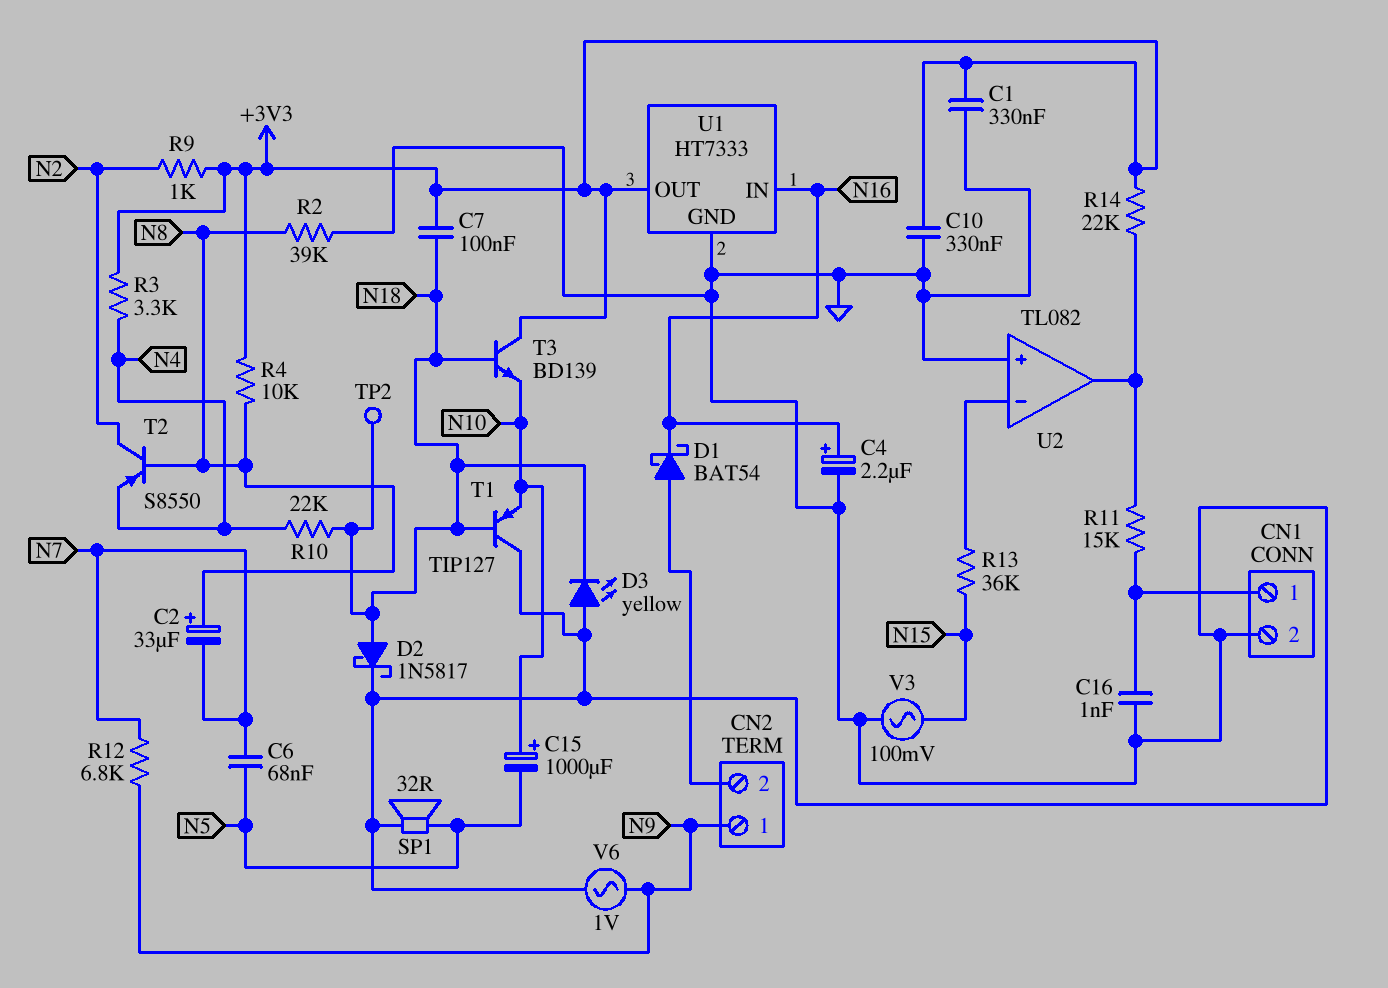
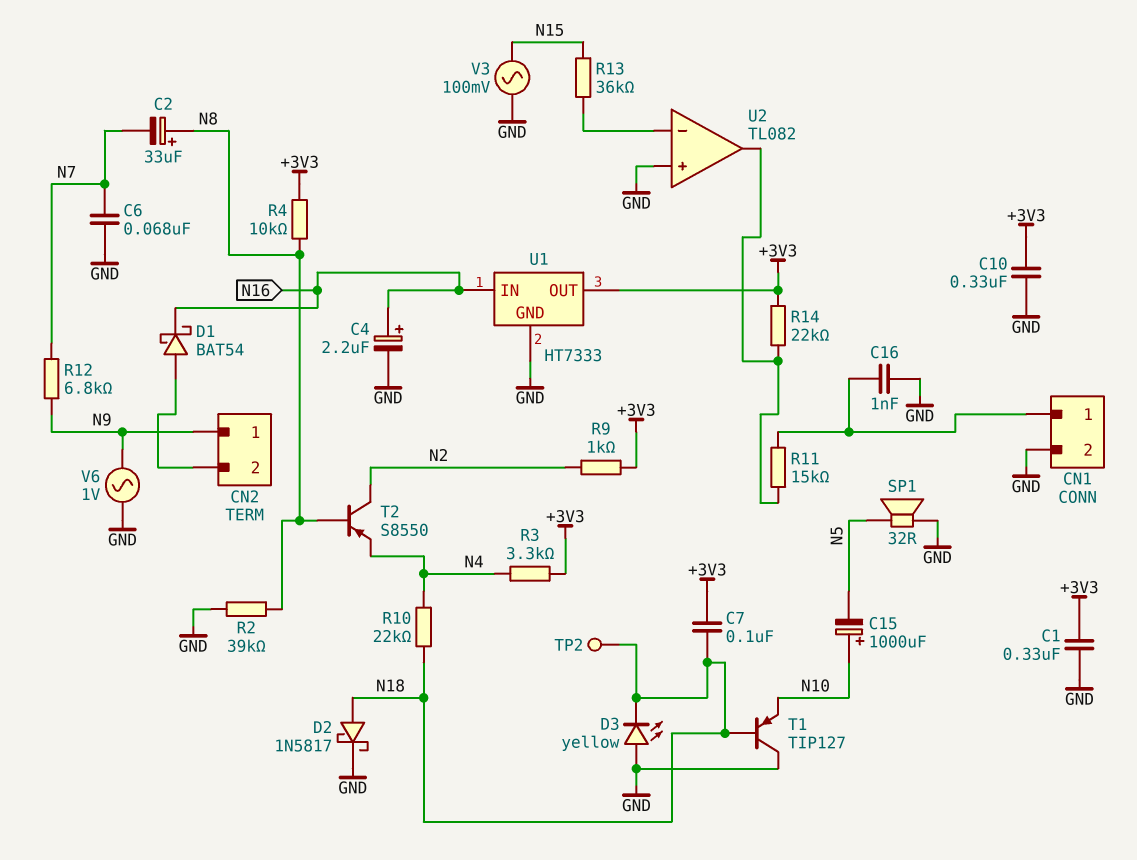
C6: 68nF (N5, N7) -> 68nF (GND, N7)
T3: NPN BD139 (B N18, C +3V3, E N10) -> none

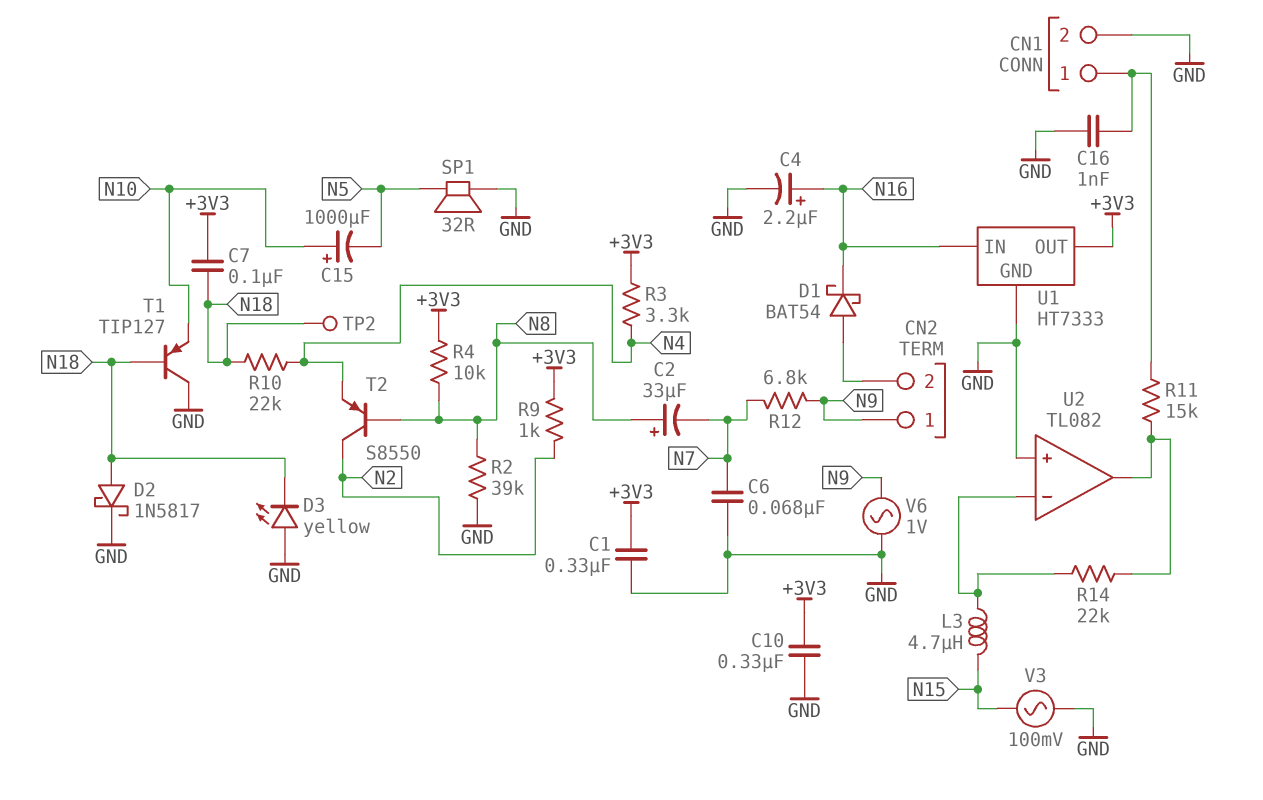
L3: none -> 4.7uH (N15, U2/in-)
R13: 36k (N15, U2/in-) -> none
R14: 22k (+3V3, U2/out) -> 22k (U2/in-, U2/out)

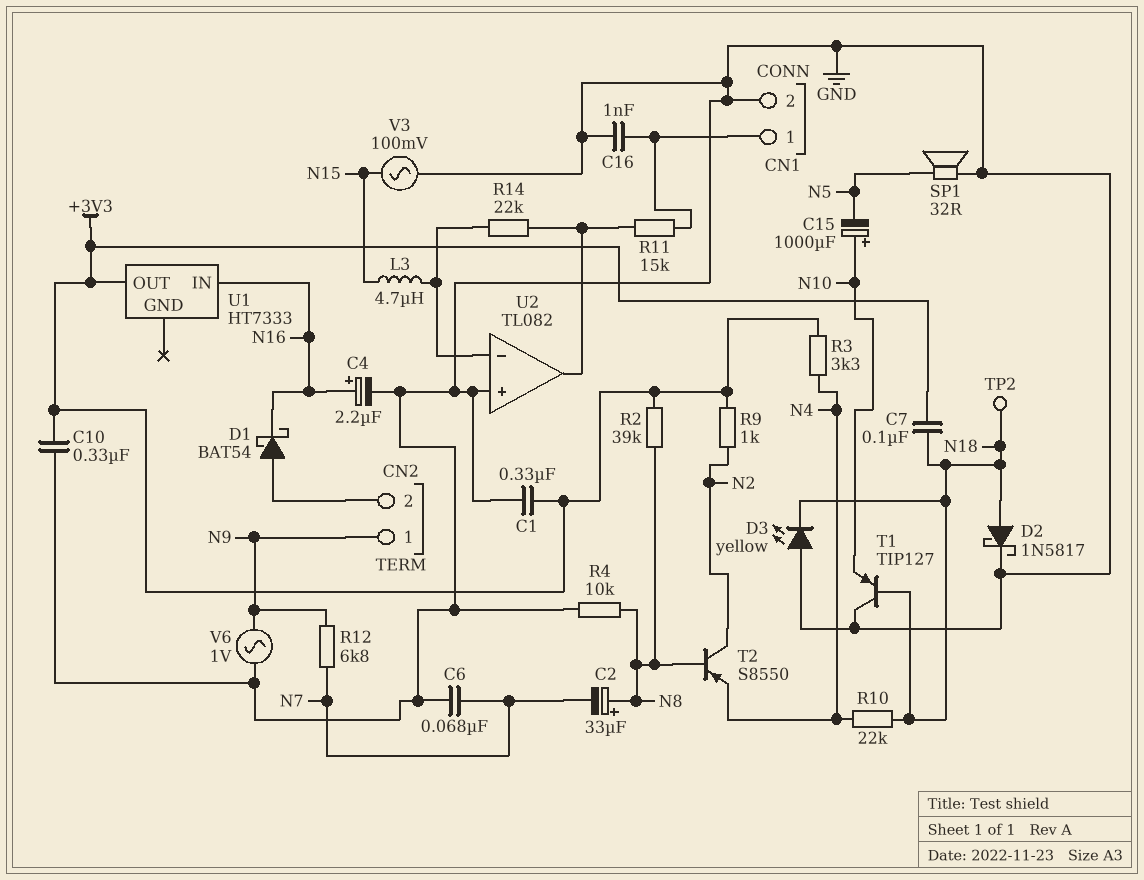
R2: 39k (GND, N8) -> 39k (+3V3, N8)
R4: 10k (+3V3, N8) -> 10k (GND, N8)
U1 pin GND: GND -> none

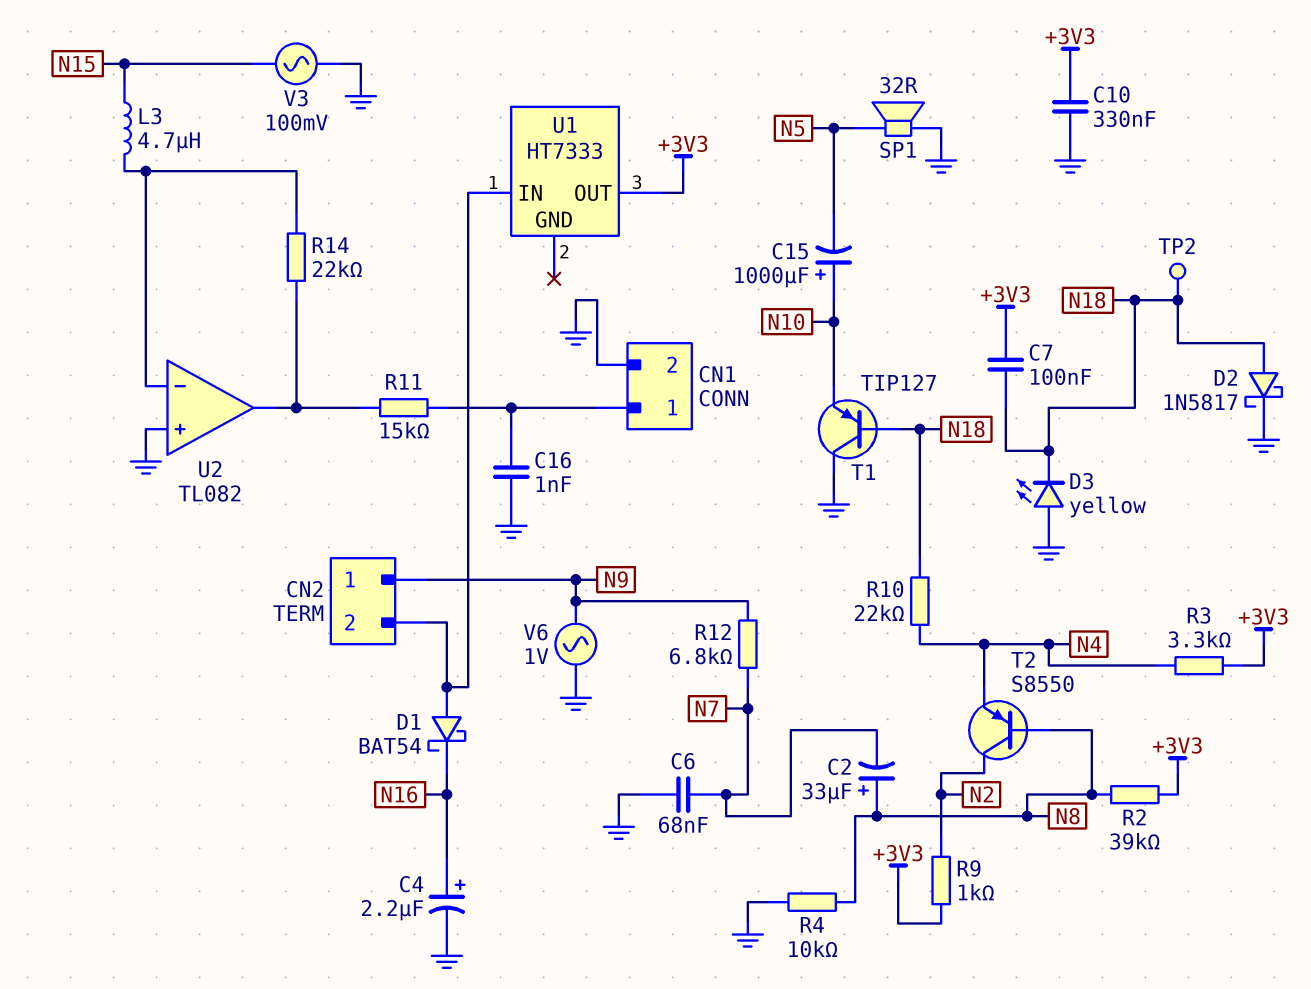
C1: 330nF (+3V3, GND) -> none
U1 pin IN: N16 -> CN2/2

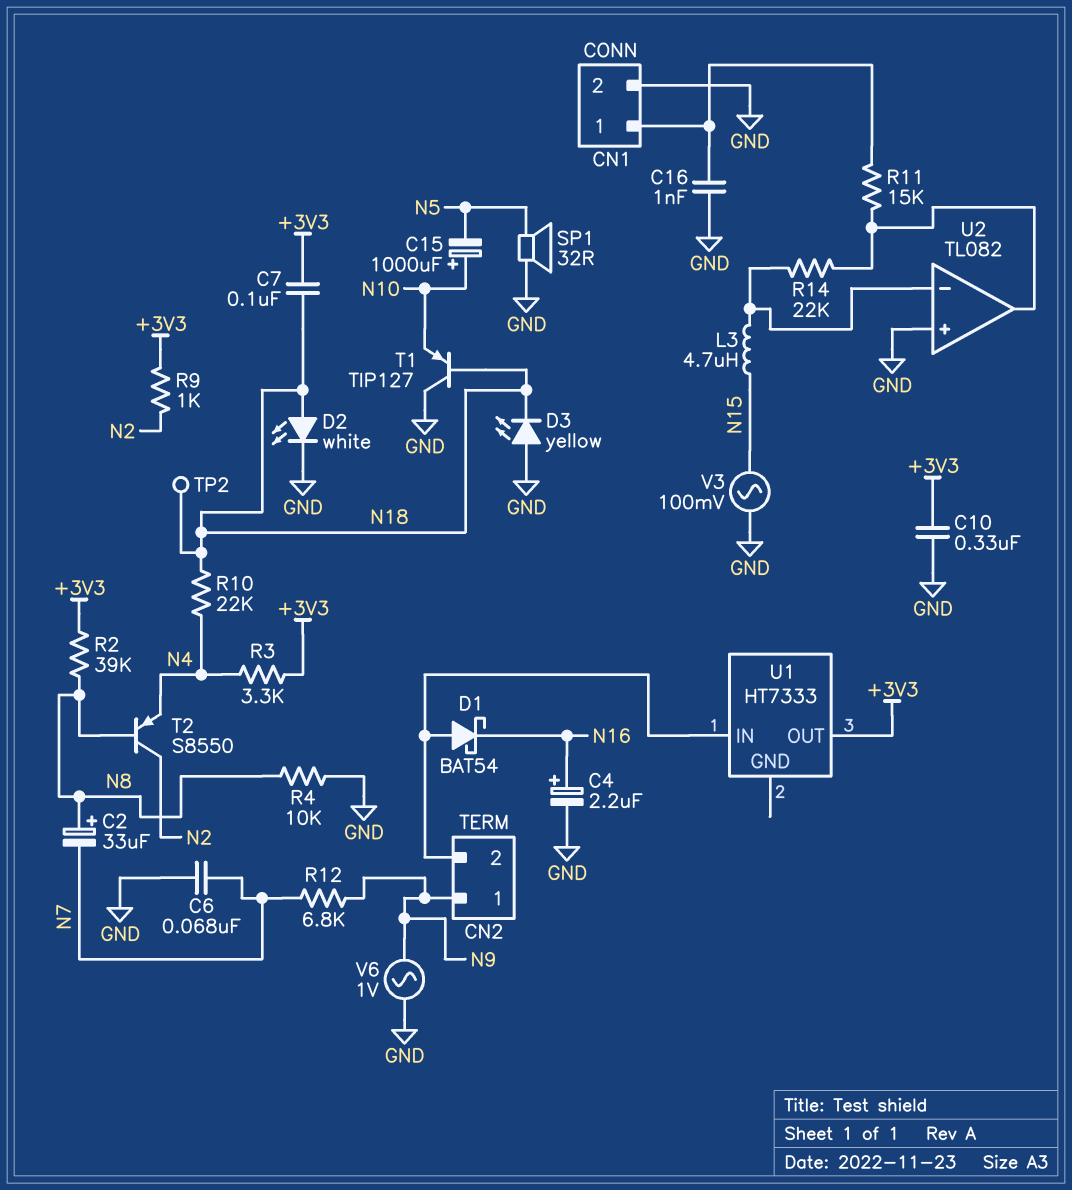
D2: schottky 1N5817 (A N18, K GND) -> LED white (A N18, K GND)

